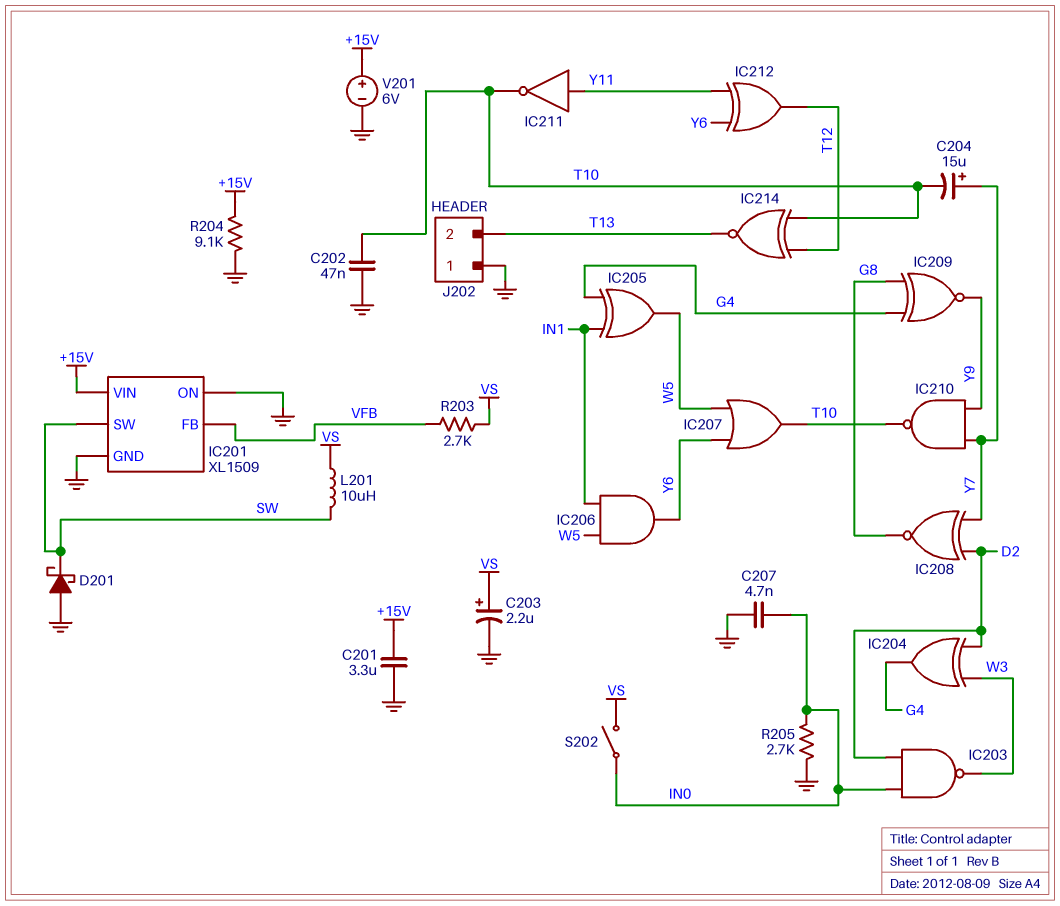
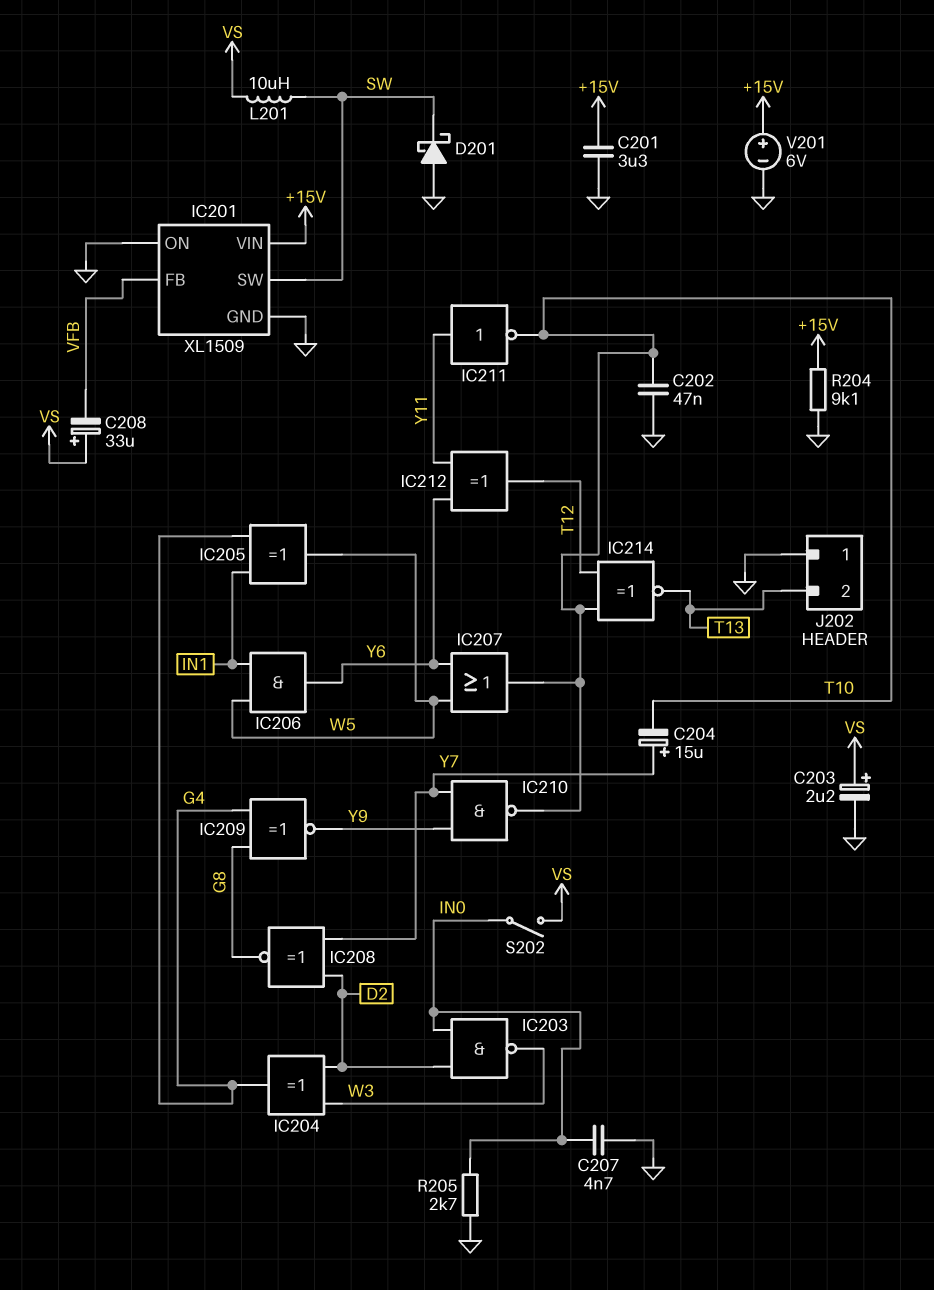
C208: none -> 33uF (plus VS, minus VFB)
R203: 2.7k (VFB, VS) -> none

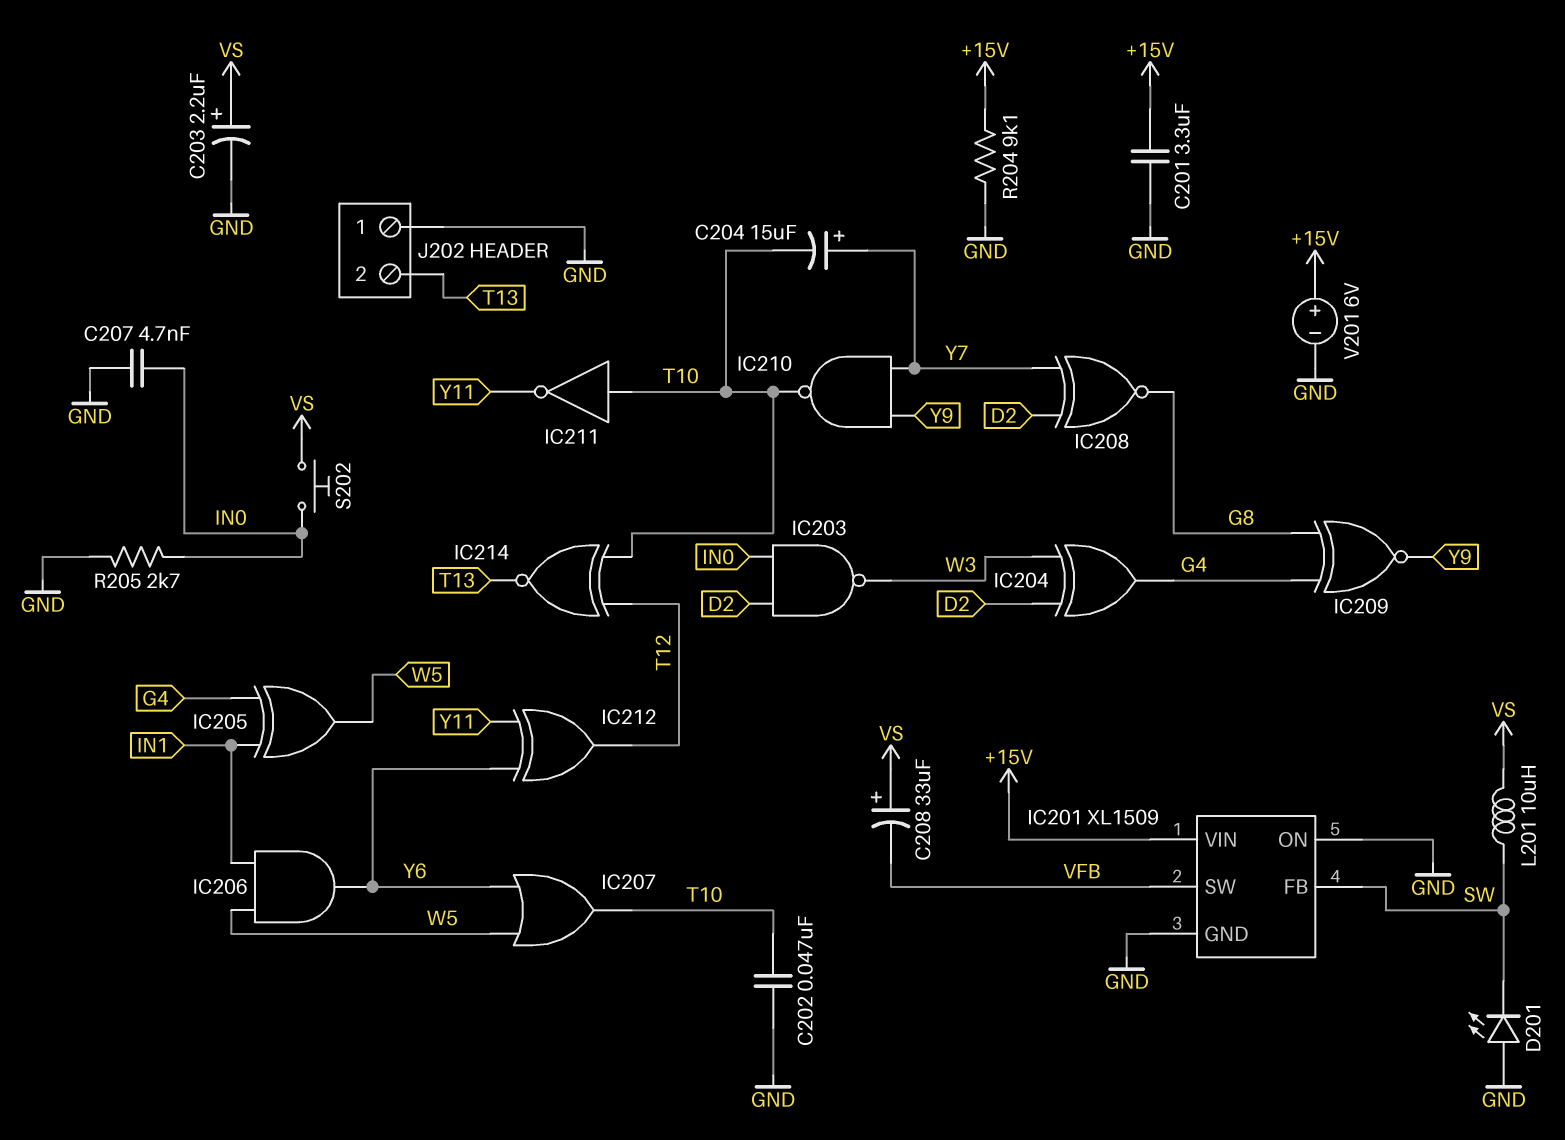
D201: schottky (A GND, K SW) -> LED (A GND, K SW)
IC201 pin FB: VFB -> SW
IC201 pin SW: SW -> VFB
IC211: NOT (in Y11, out T10) -> NOT (in T10, out Y11)
S202: switch (IN0, VS) -> button (IN0, VS)

